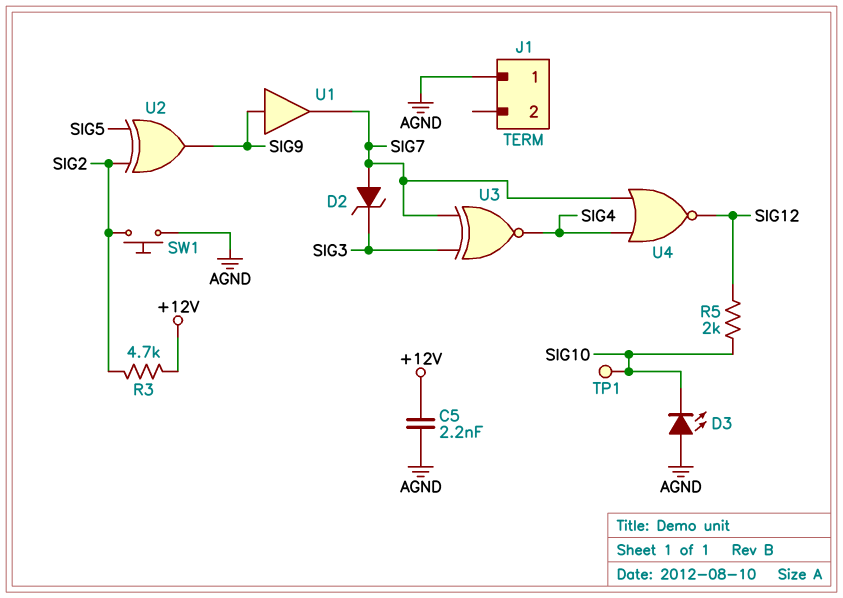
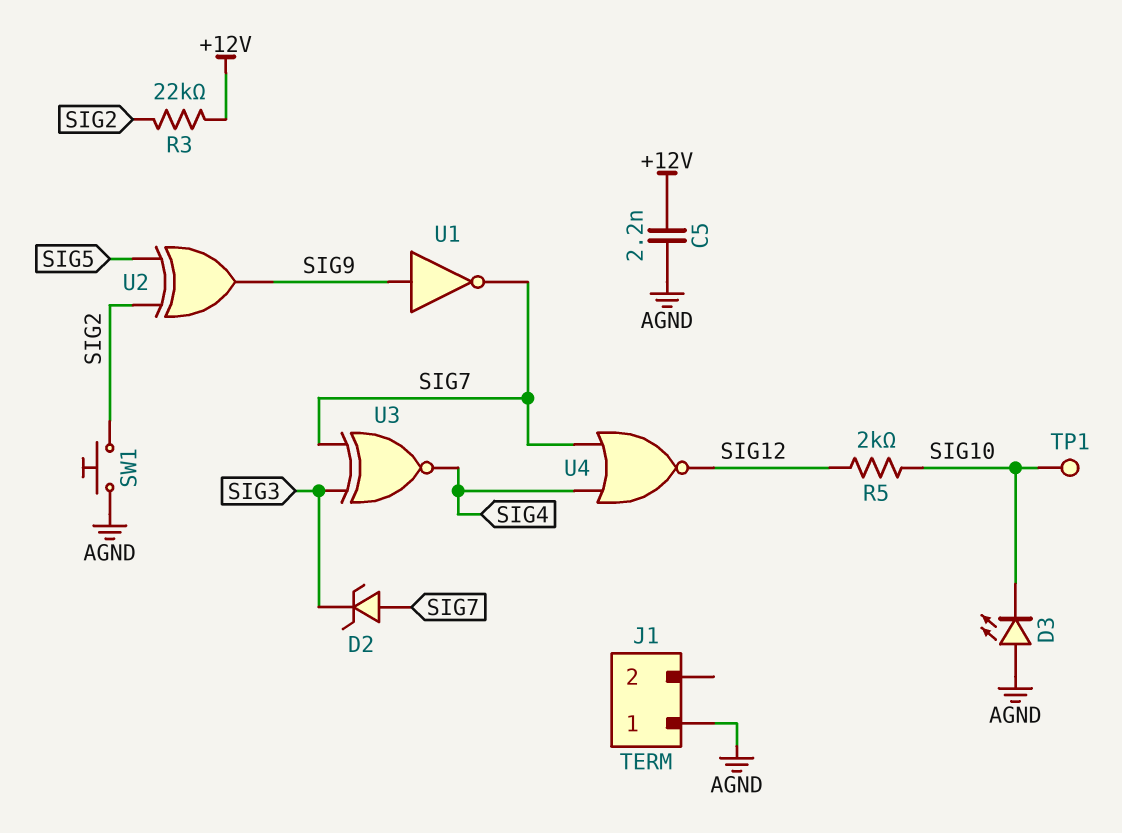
R3: 4.7k (+12V, SIG2) -> 22k (+12V, SIG2)
U1: buffer (in SIG9, out SIG7) -> NOT (in SIG9, out SIG7)

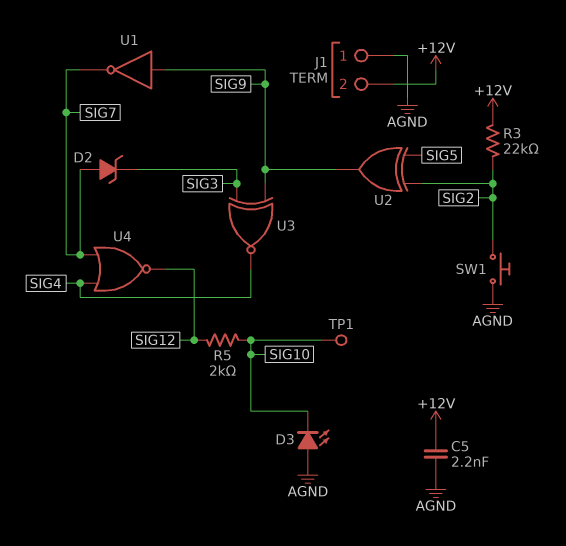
J1 pin 2: none -> +12V
U3: XNOR (in SIG3, in SIG7, out SIG4) -> XNOR (in SIG3, in SIG9, out SIG4)

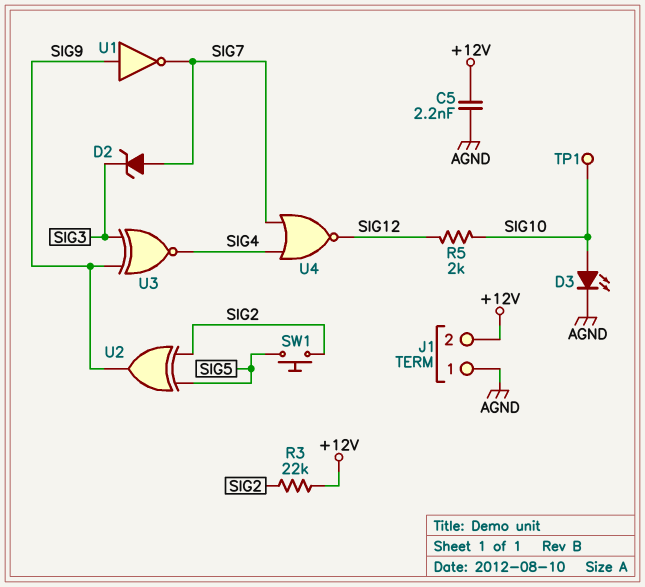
D3: LED (A AGND, K SIG10) -> LED (A SIG10, K AGND)
SW1: button (AGND, SIG2) -> button (SIG2, SIG5)

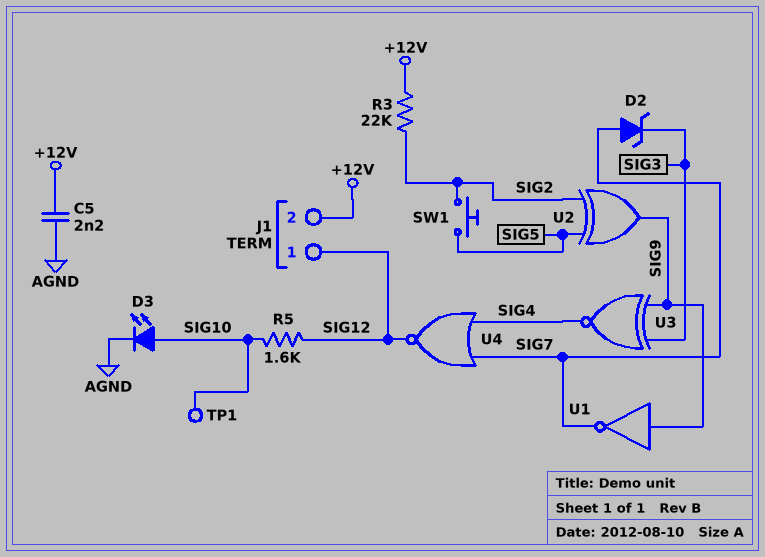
J1 pin 1: AGND -> SIG12
R5: 2k (SIG10, SIG12) -> 1.6k (SIG10, SIG12)

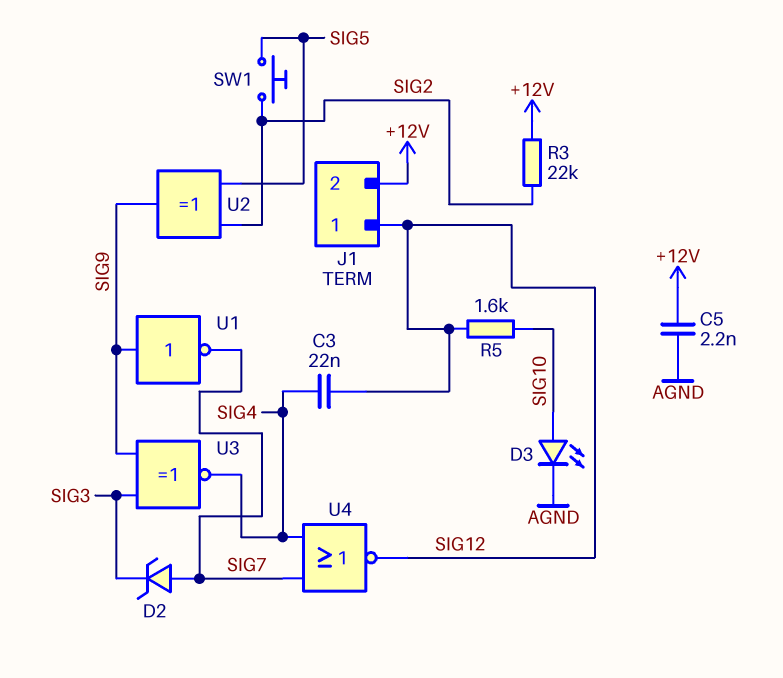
C3: none -> 22nF (SIG4, SIG12)
TP1: test point (SIG10) -> none

